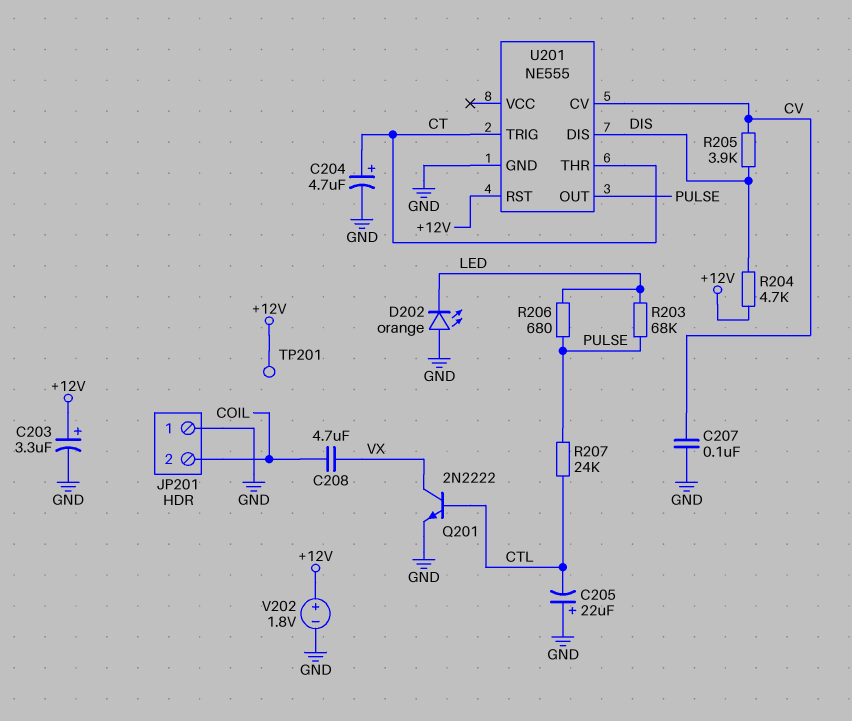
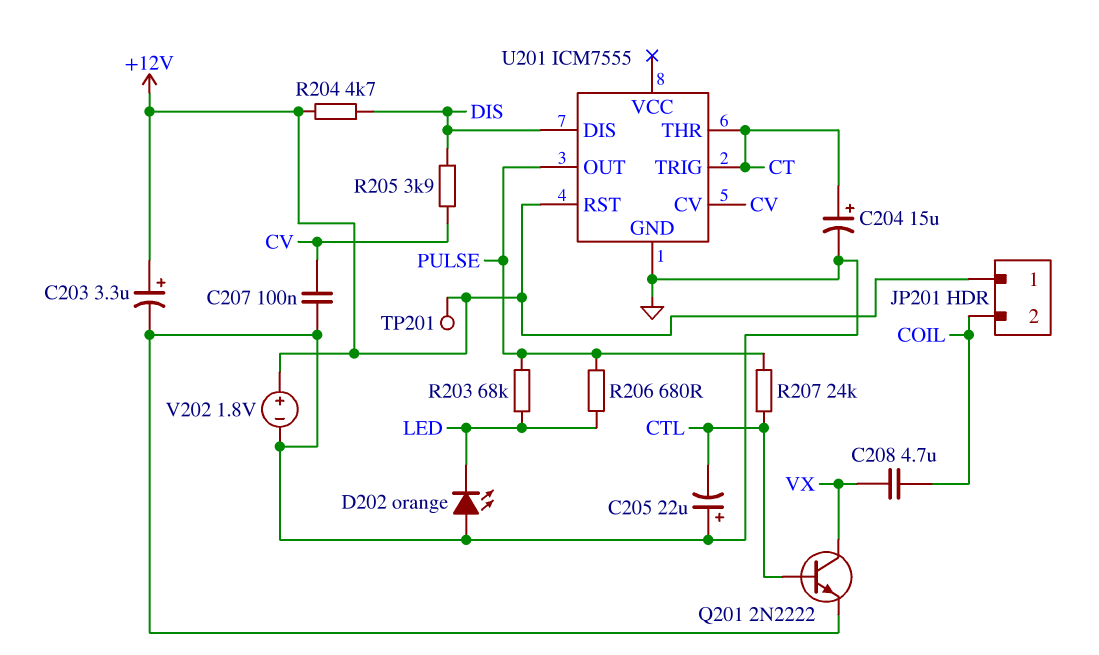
C204: 4.7uF (plus CT, minus GND) -> 15uF (plus CT, minus GND)
JP201 pin 1: GND -> +12V
U201: NE555 -> ICM7555

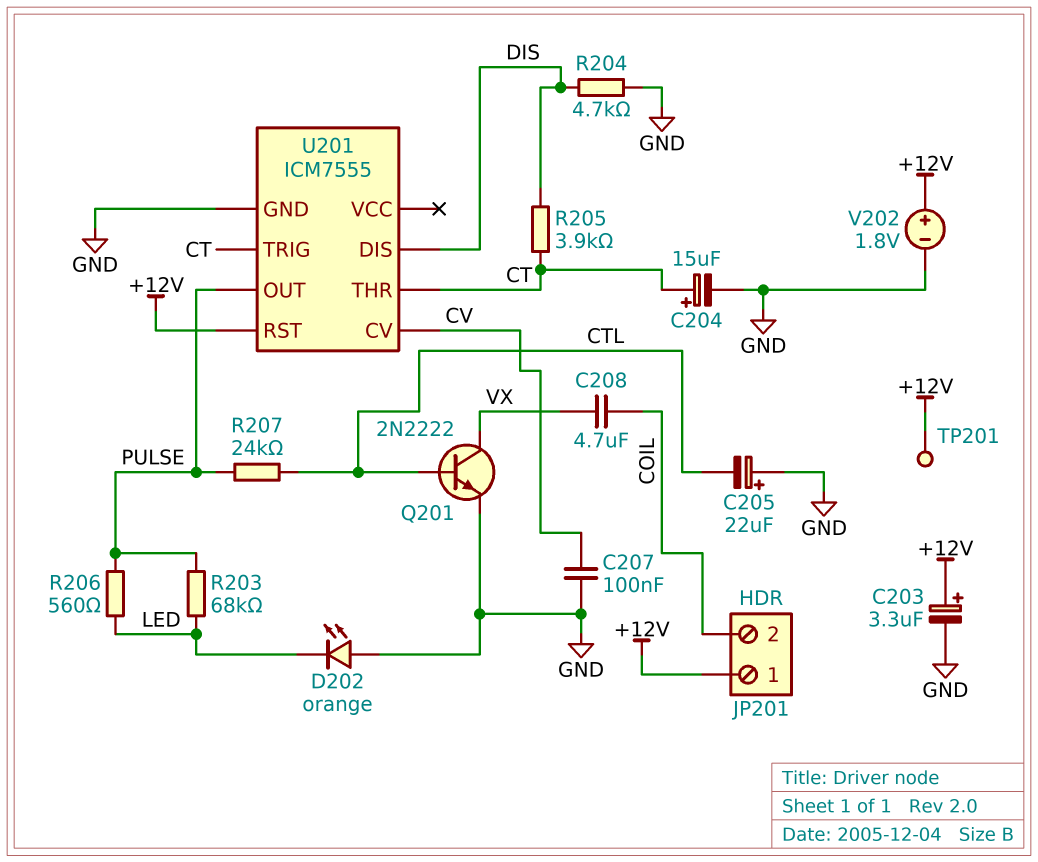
R204: 4.7k (+12V, DIS) -> 4.7k (DIS, GND)
R205: 3.9k (CV, DIS) -> 3.9k (CT, DIS)
R206: 680 (LED, PULSE) -> 560 (LED, PULSE)

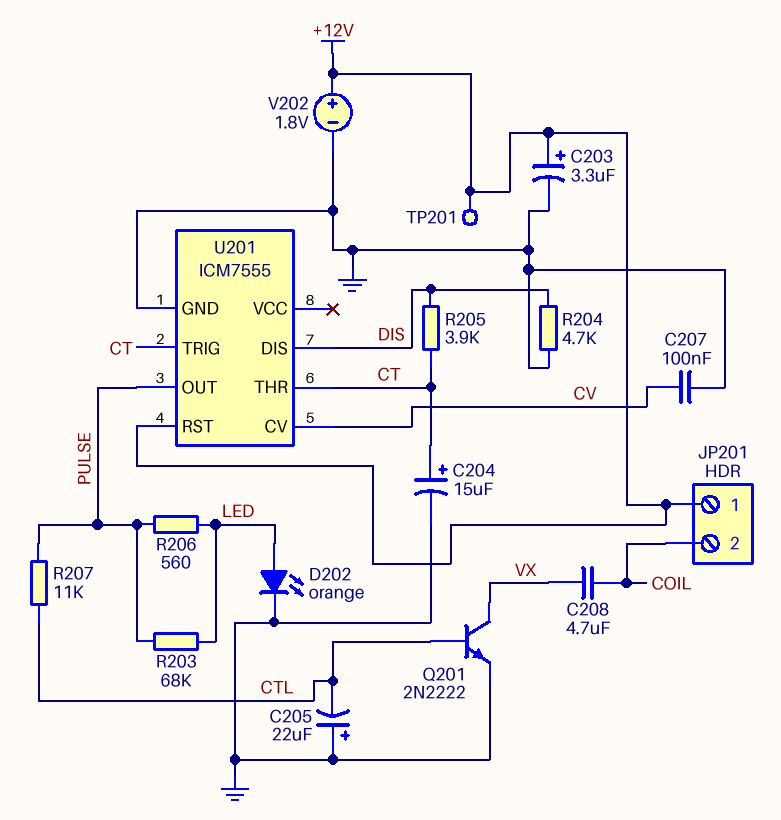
D202: LED orange (A GND, K LED) -> LED orange (A LED, K GND)
R207: 24k (CTL, PULSE) -> 11k (CTL, PULSE)

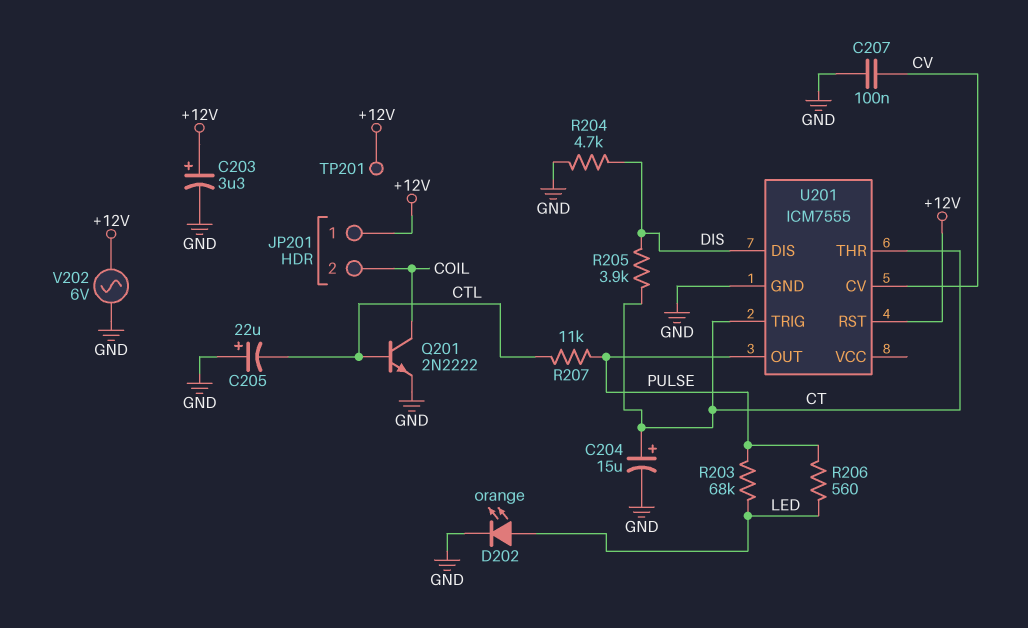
C208: 4.7uF (COIL, VX) -> none
Q201: NPN 2N2222 (B CTL, C VX, E GND) -> NPN 2N2222 (B CTL, C COIL, E GND)
V202: 1.8V (plus +12V, minus GND) -> AC 6V (+12V, GND)

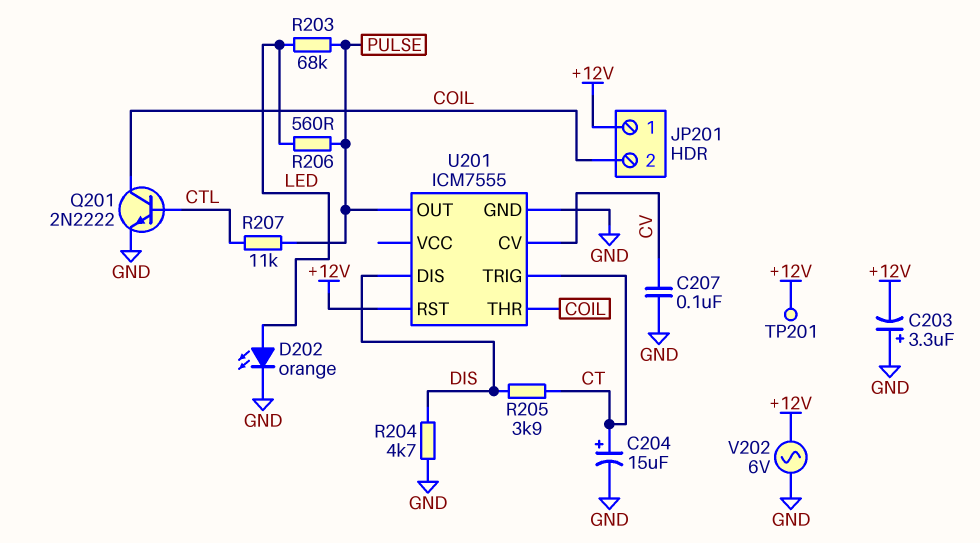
C203: 3.3uF (plus +12V, minus GND) -> 3.3uF (plus GND, minus +12V)
C205: 22uF (plus GND, minus CTL) -> none
U201 pin THR: CT -> COIL

